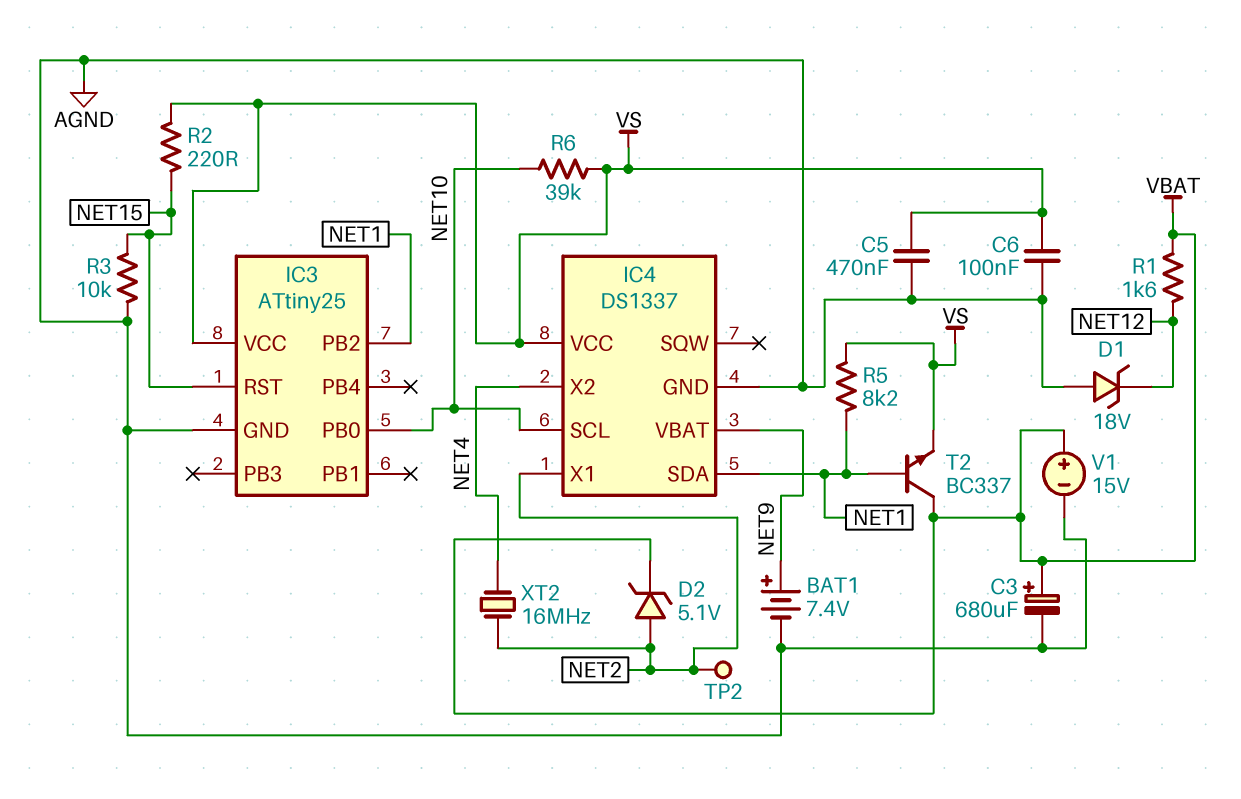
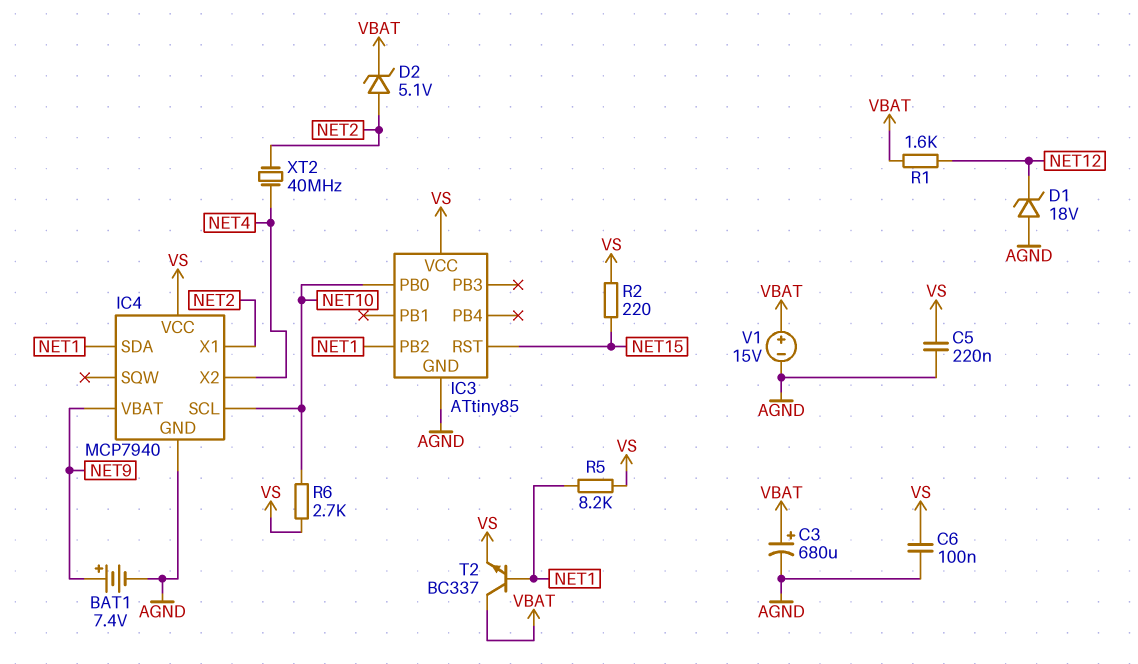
C5: 470nF (AGND, VS) -> 220nF (AGND, VS)
IC3: ATtiny25 -> ATtiny85
IC4: DS1337 -> MCP7940
R3: 10k (AGND, NET15) -> none
R6: 39k (NET10, VS) -> 2.7k (NET10, VS)
TP2: test point (NET2) -> none
XT2: 16MHz (NET2, NET4) -> 40MHz (NET2, NET4)

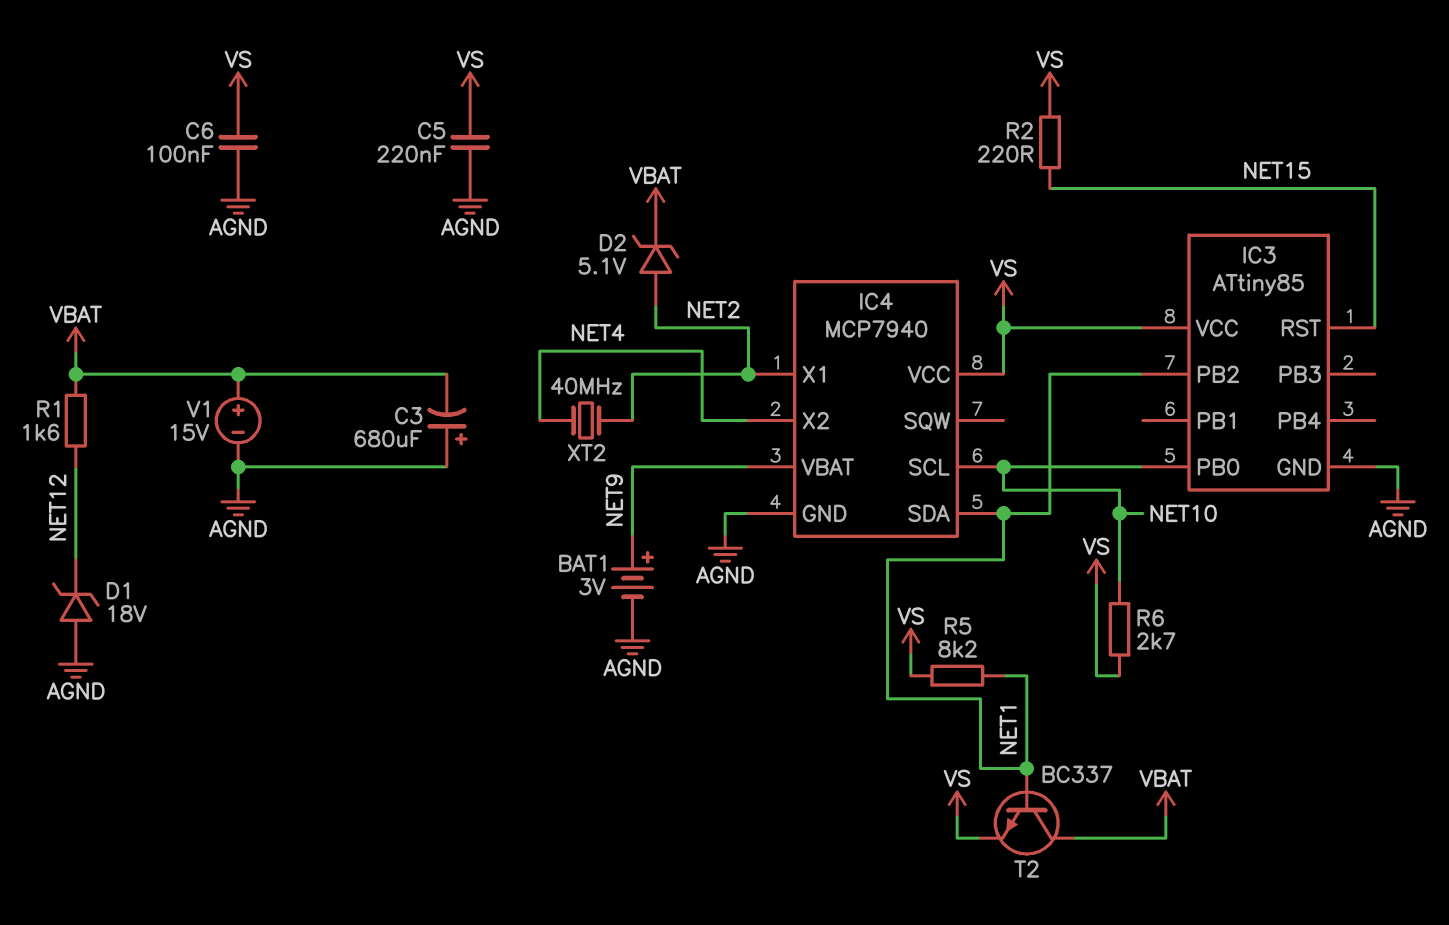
BAT1: 7.4V (plus NET9, minus AGND) -> 3V (plus NET9, minus AGND)
C3: 680uF (plus VBAT, minus AGND) -> 680uF (plus AGND, minus VBAT)

